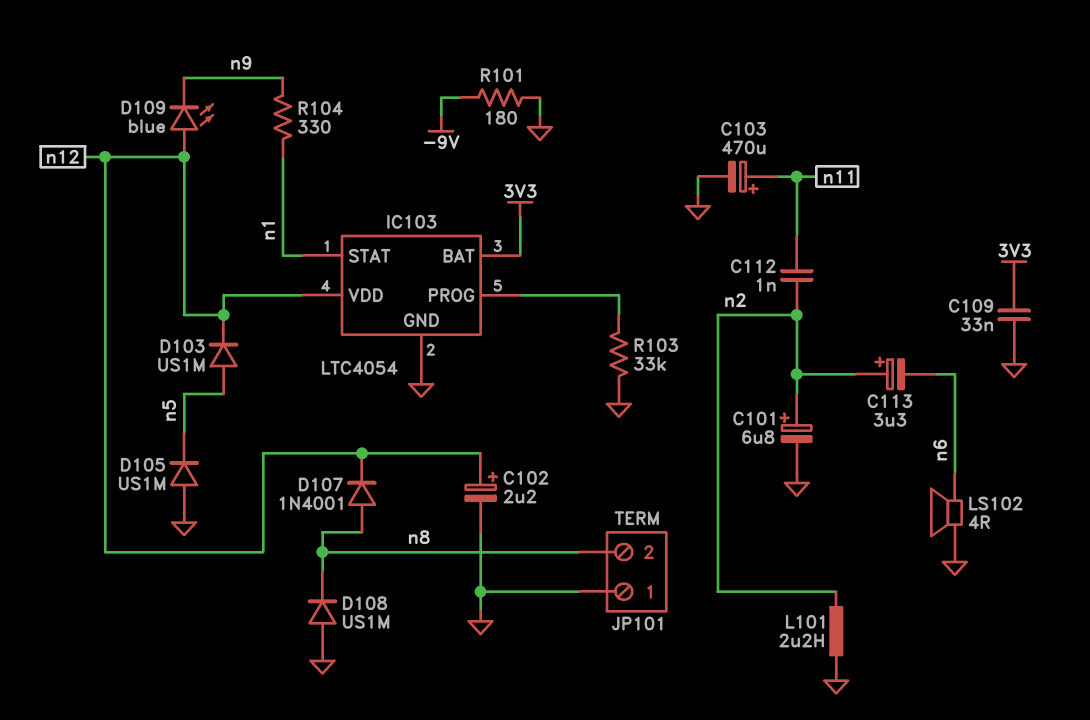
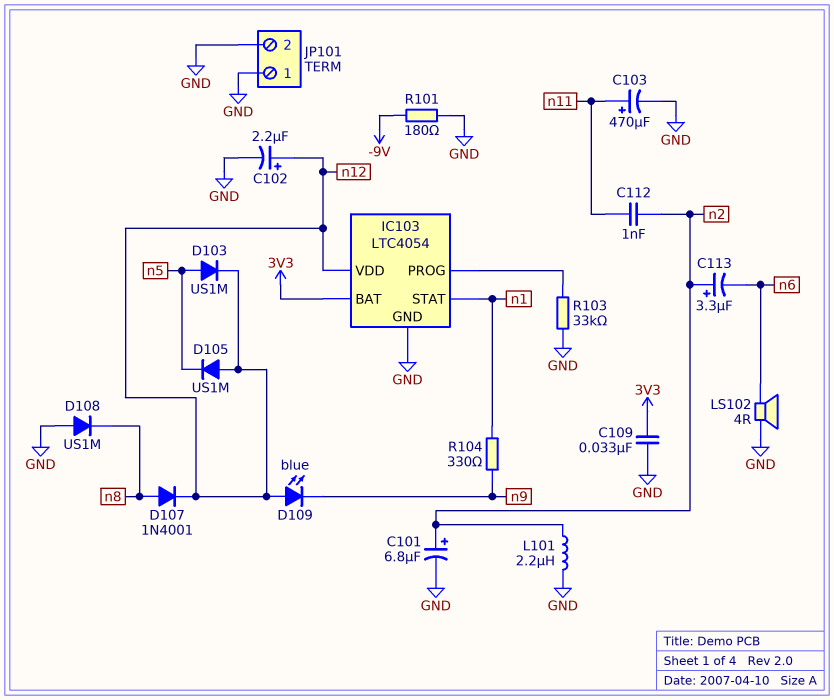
D105: diode US1M (A GND, K n5) -> diode US1M (A n12, K n5)
JP101 pin 2: n8 -> GND

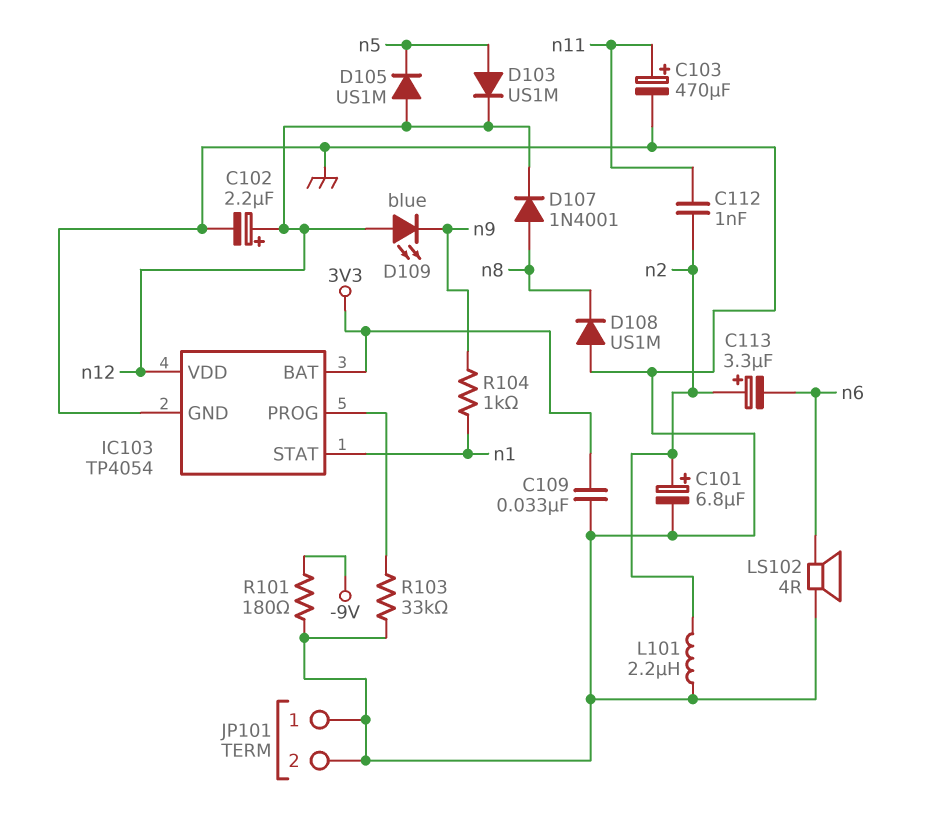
IC103: LTC4054 -> TP4054
R104: 330 (n1, n9) -> 1k (n1, n9)

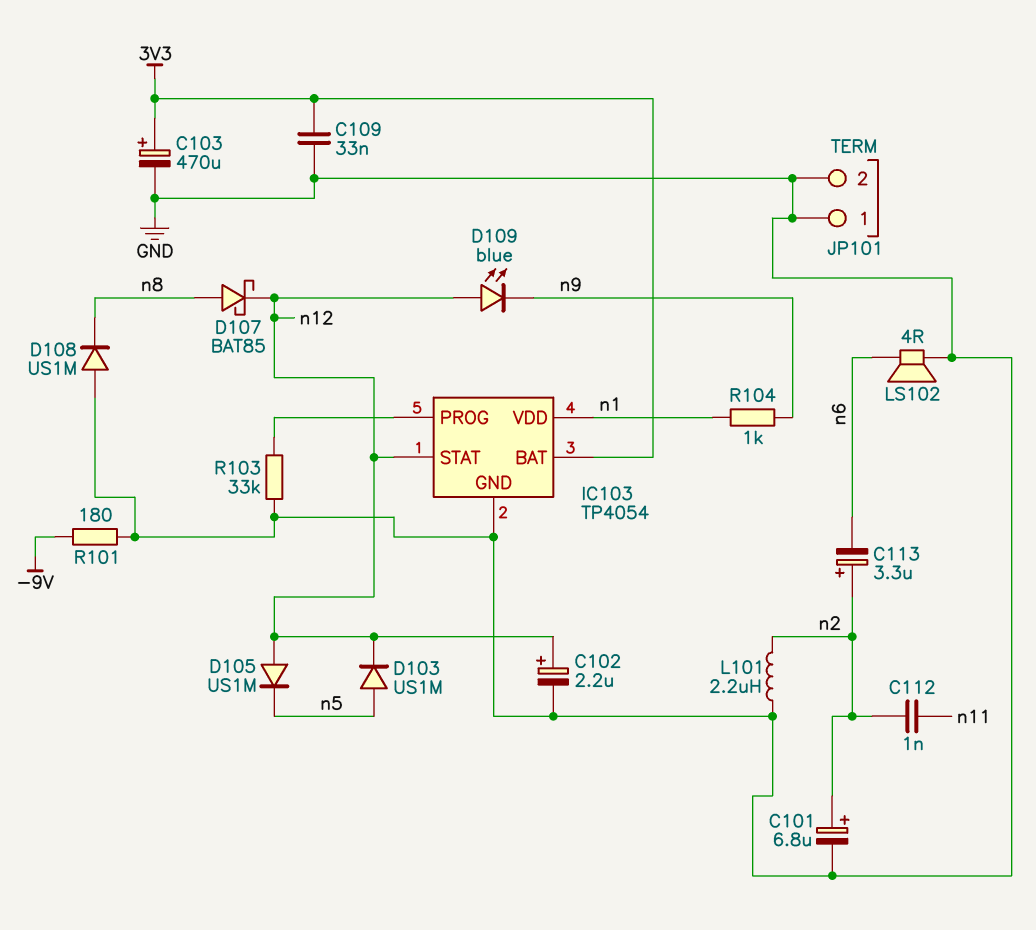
C103: 470uF (plus n11, minus GND) -> 470uF (plus 3V3, minus GND)
D107: diode 1N4001 (A n8, K n12) -> schottky BAT85 (A n8, K n12)
IC103 pin STAT: n1 -> n12
IC103 pin VDD: n12 -> n1

